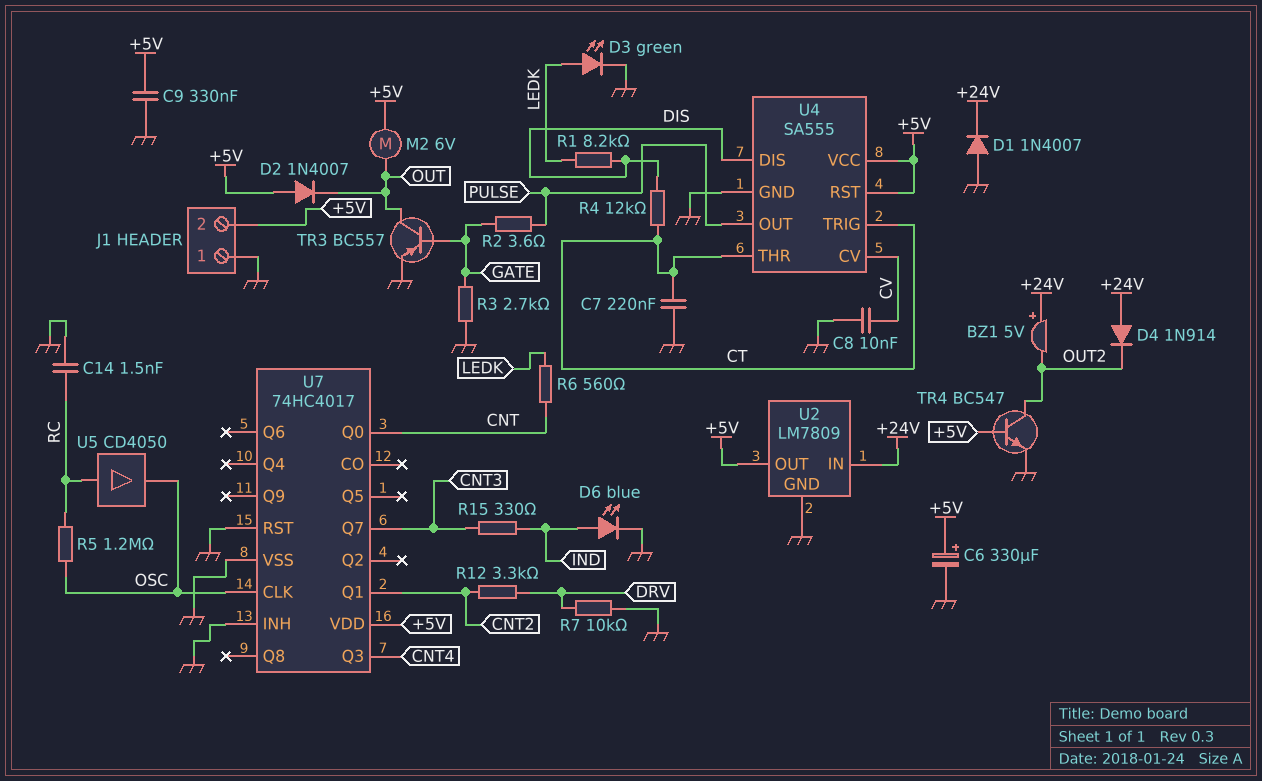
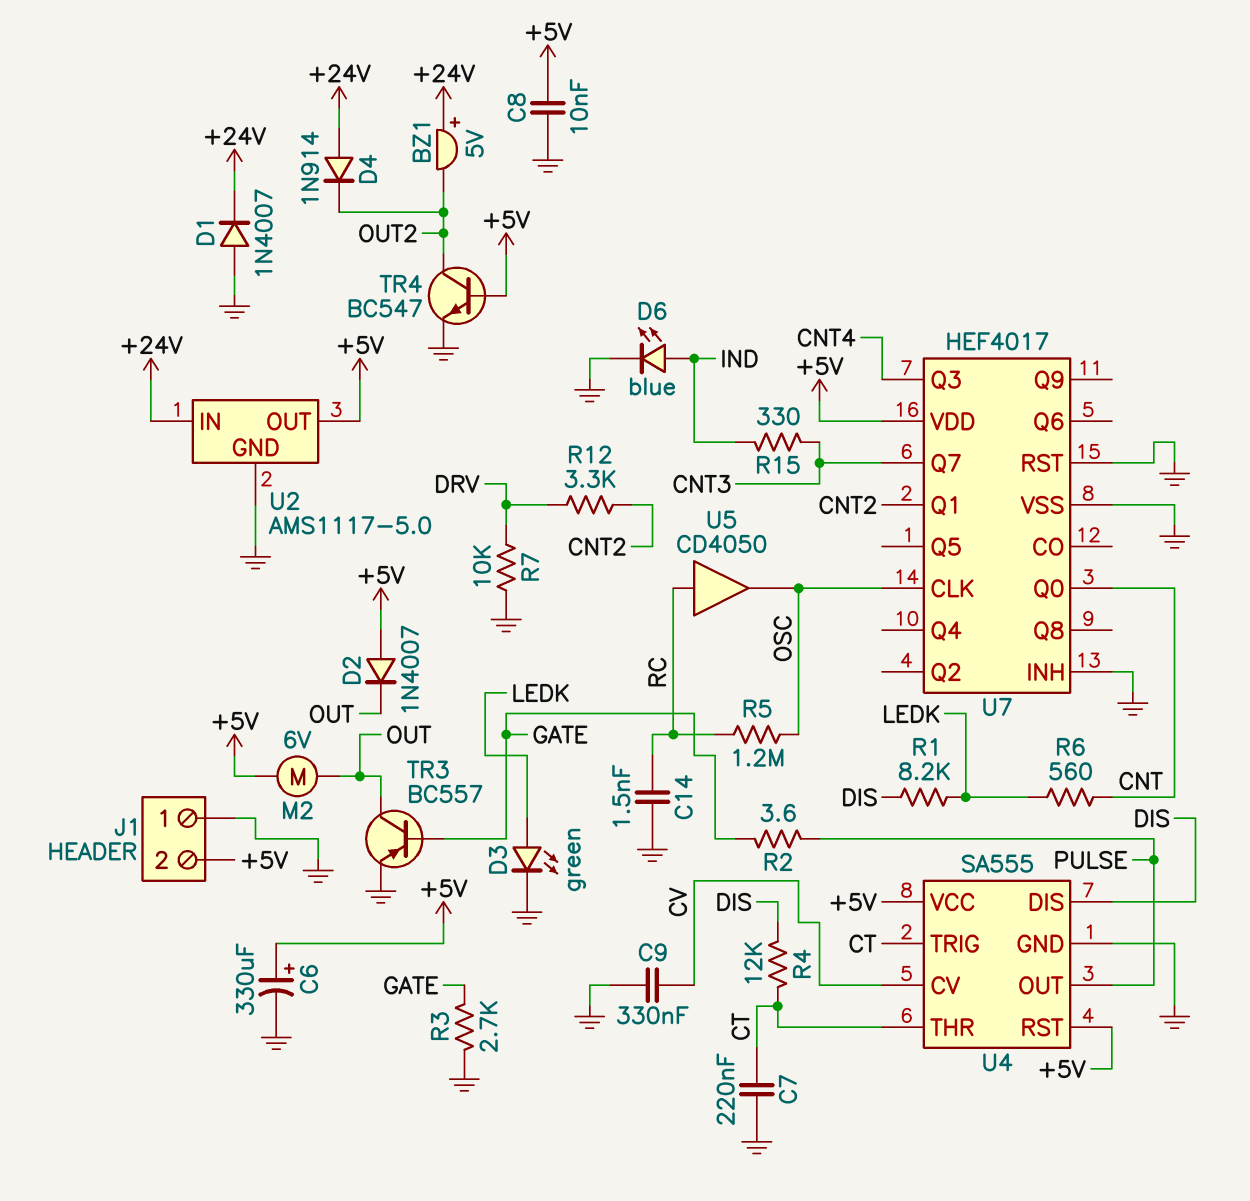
C8: 10nF (CV, GND) -> 10nF (+5V, GND)
C9: 330nF (+5V, GND) -> 330nF (CV, GND)
U2: LM7809 -> AMS1117-5.0
U7: 74HC4017 -> HEF4017

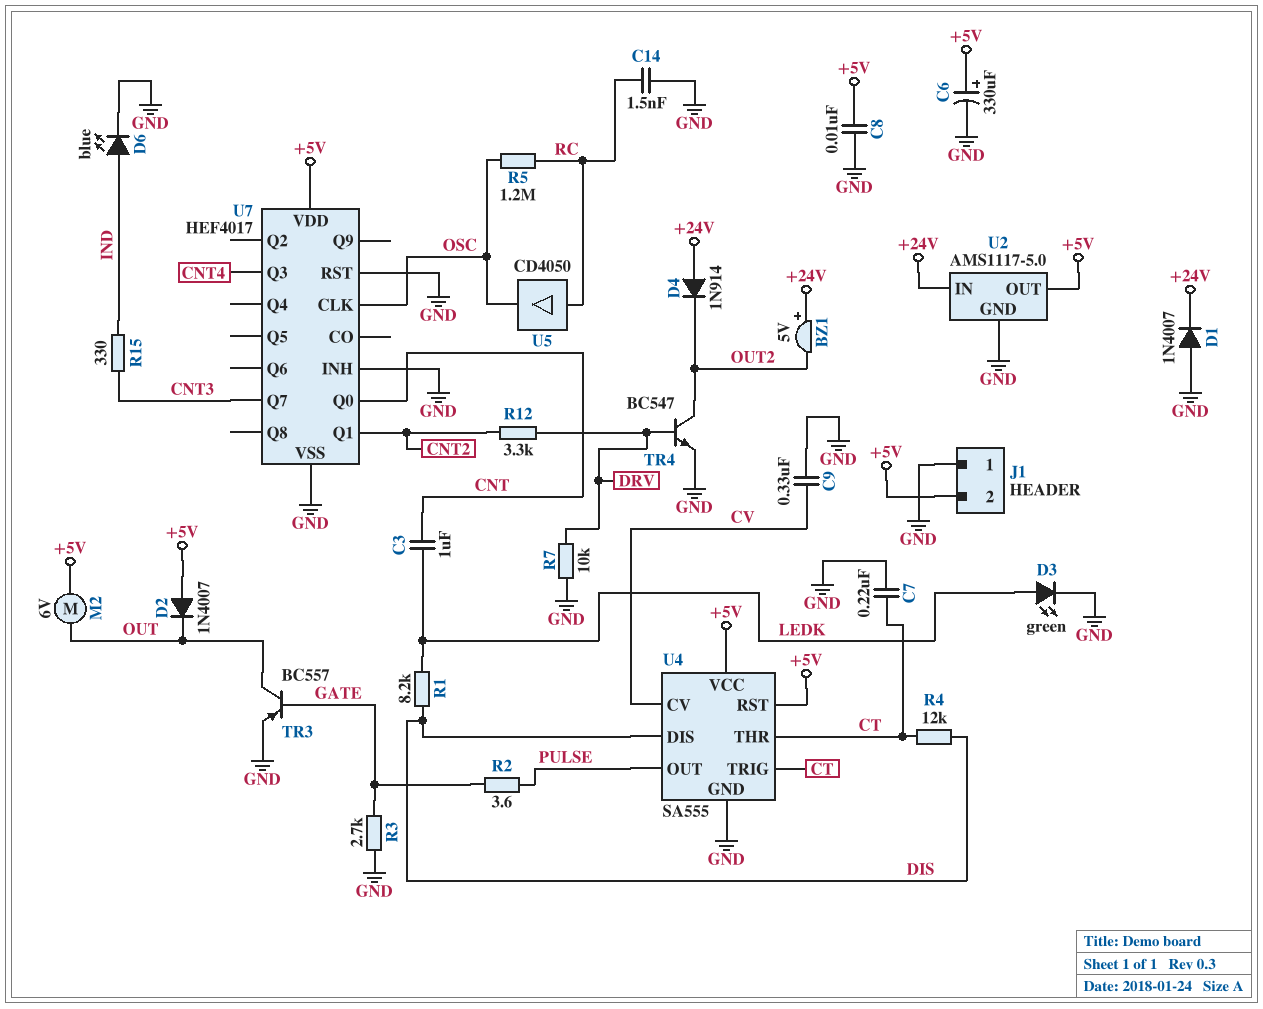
C3: none -> 1uF (CNT, LEDK)
R6: 560 (CNT, LEDK) -> none
TR4: NPN BC547 (B +5V, C OUT2, E GND) -> NPN BC547 (B DRV, C OUT2, E GND)

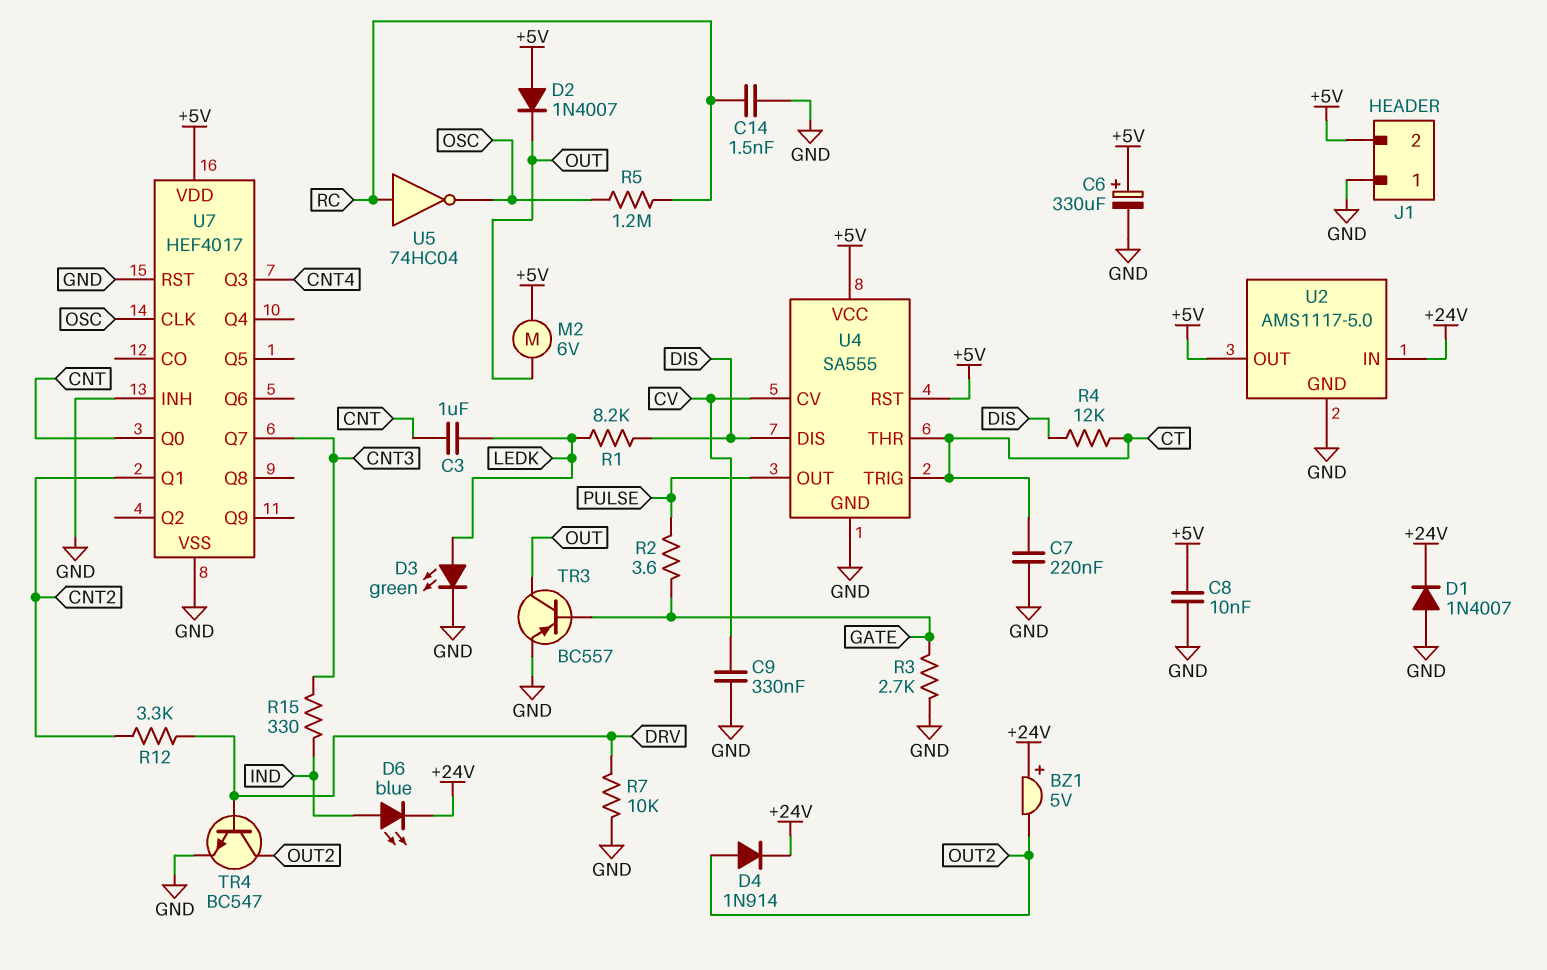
D4: diode 1N914 (A +24V, K OUT2) -> diode 1N914 (A OUT2, K +24V)
D6: LED blue (A IND, K GND) -> LED blue (A IND, K +24V)
U5: buffer CD4050 (in RC, out OSC) -> NOT 74HC04 (in RC, out OSC)

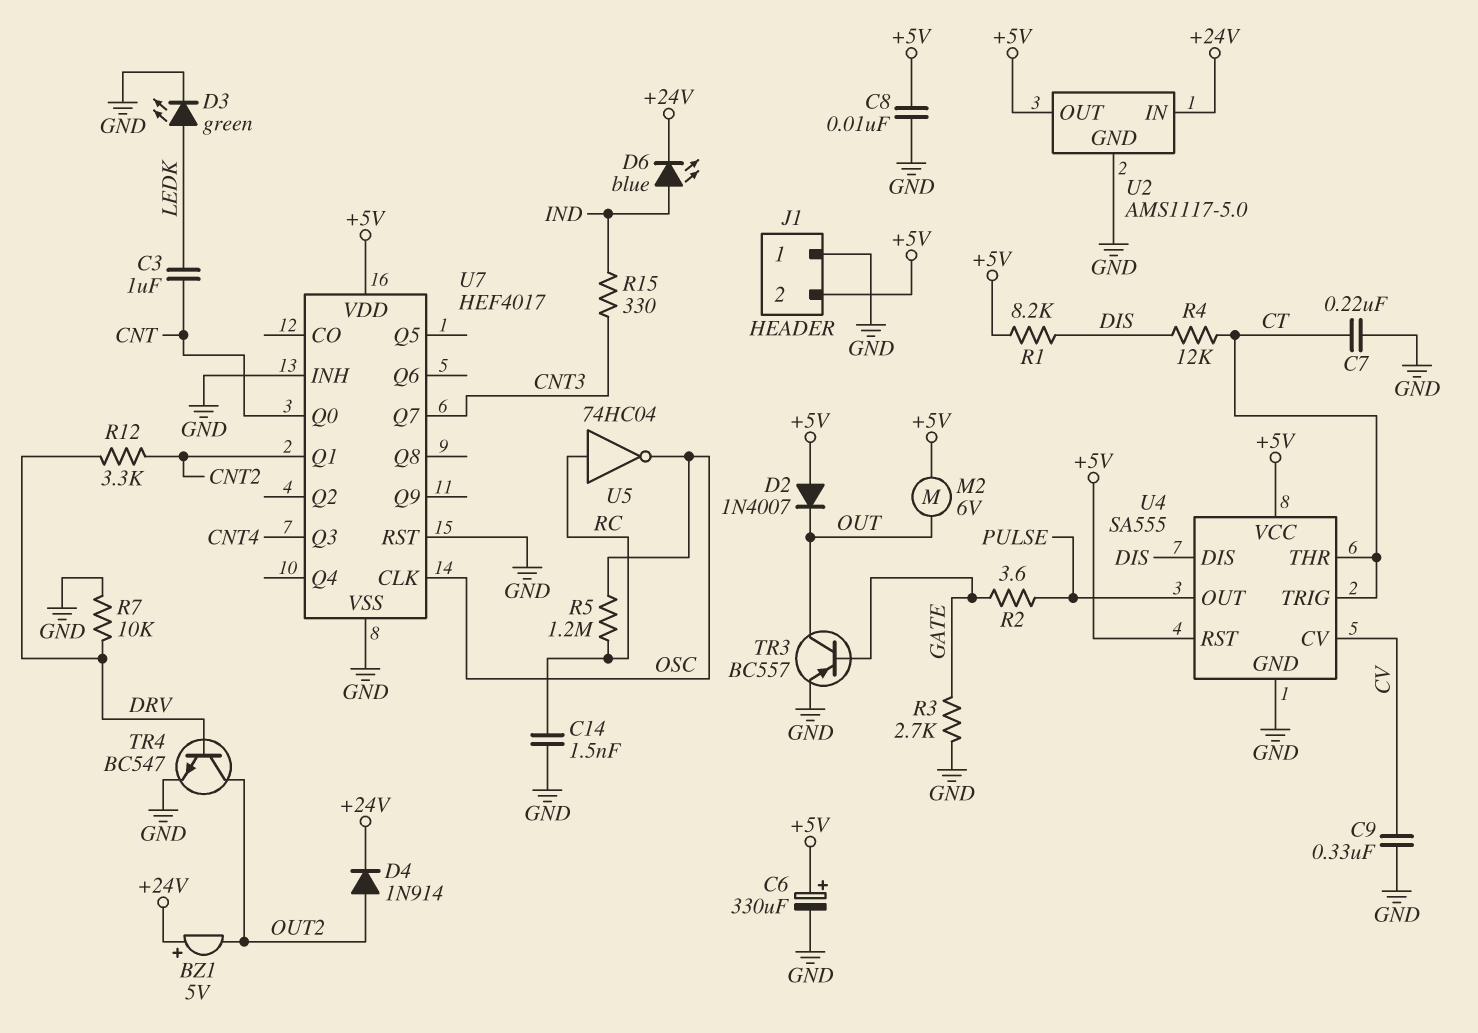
D1: diode 1N4007 (A GND, K +24V) -> none
R1: 8.2k (DIS, LEDK) -> 8.2k (+5V, DIS)

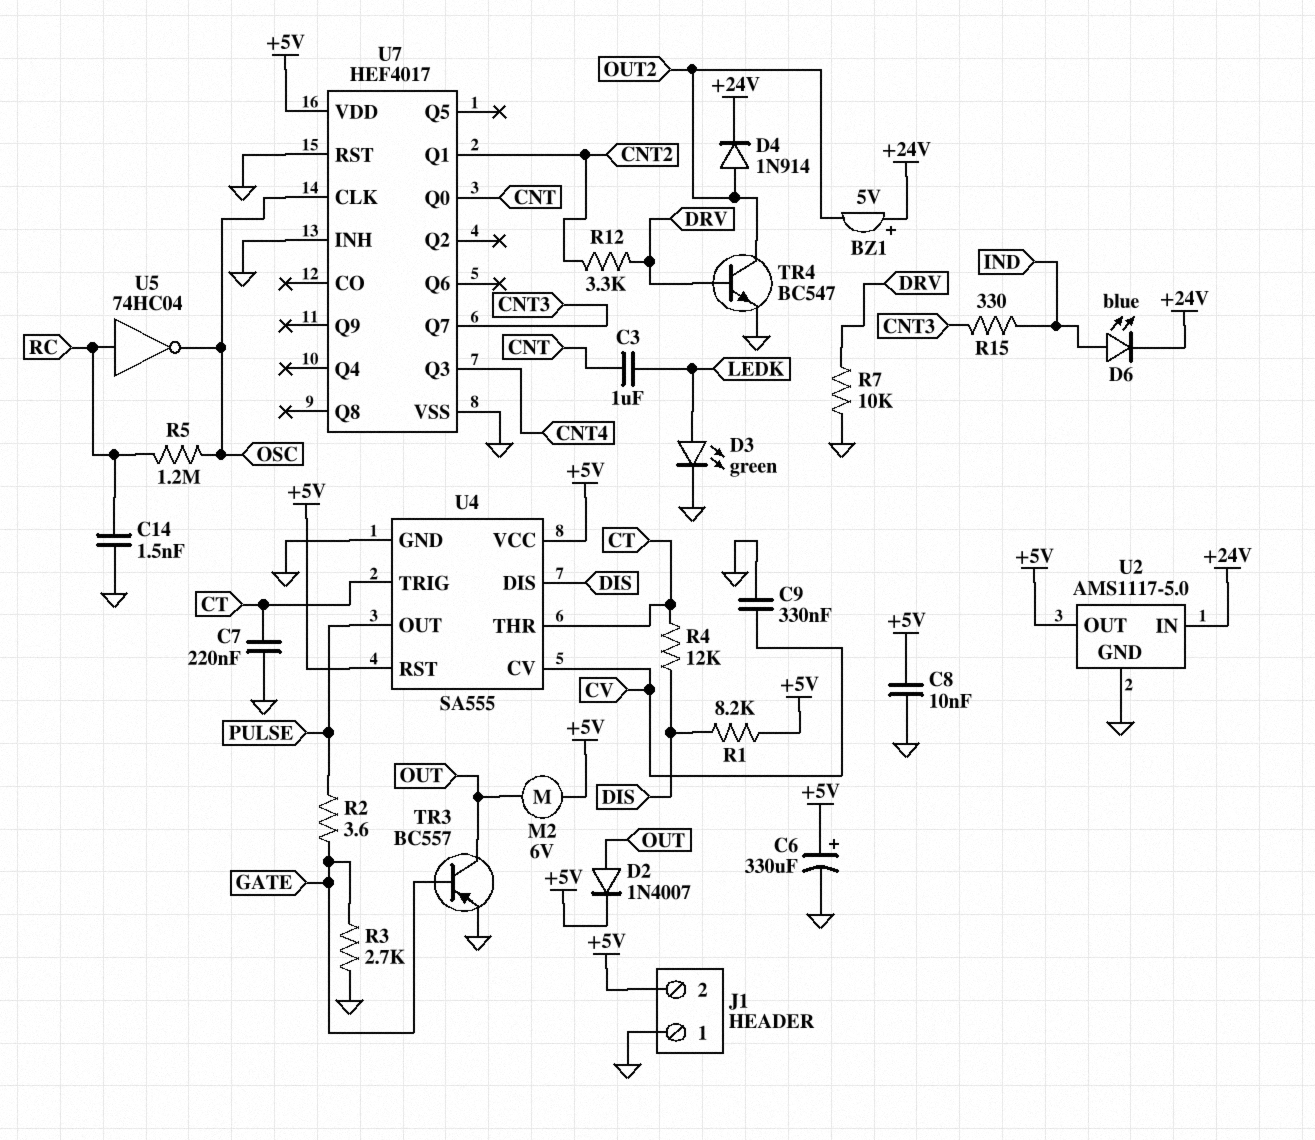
D2: diode 1N4007 (A +5V, K OUT) -> diode 1N4007 (A OUT, K +5V)

